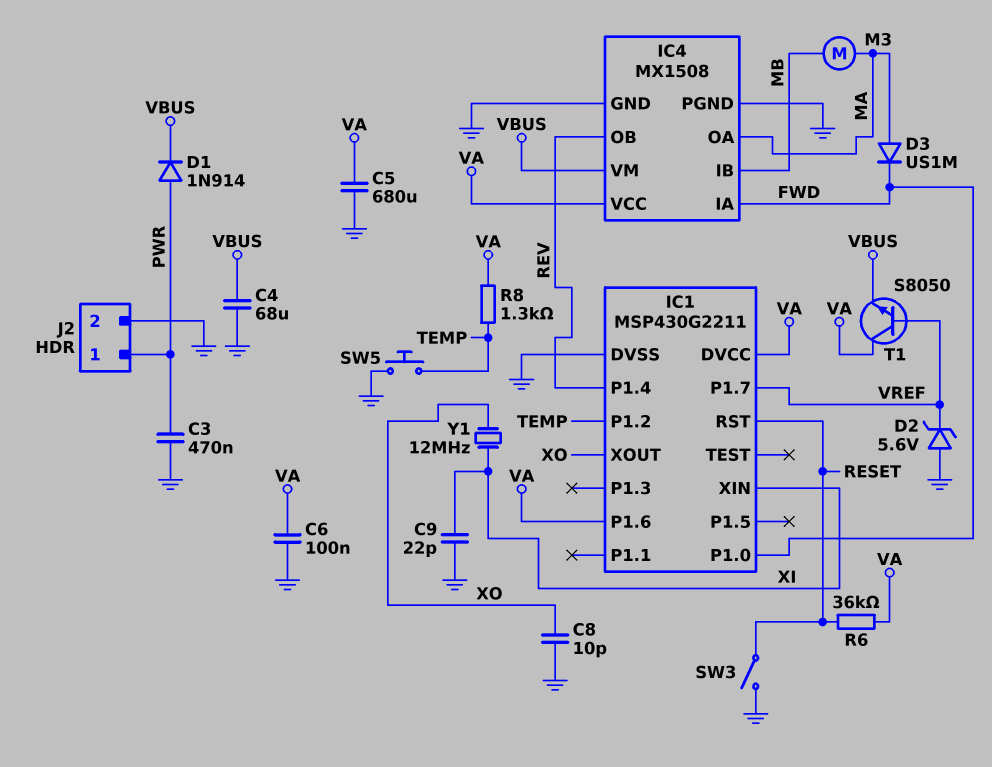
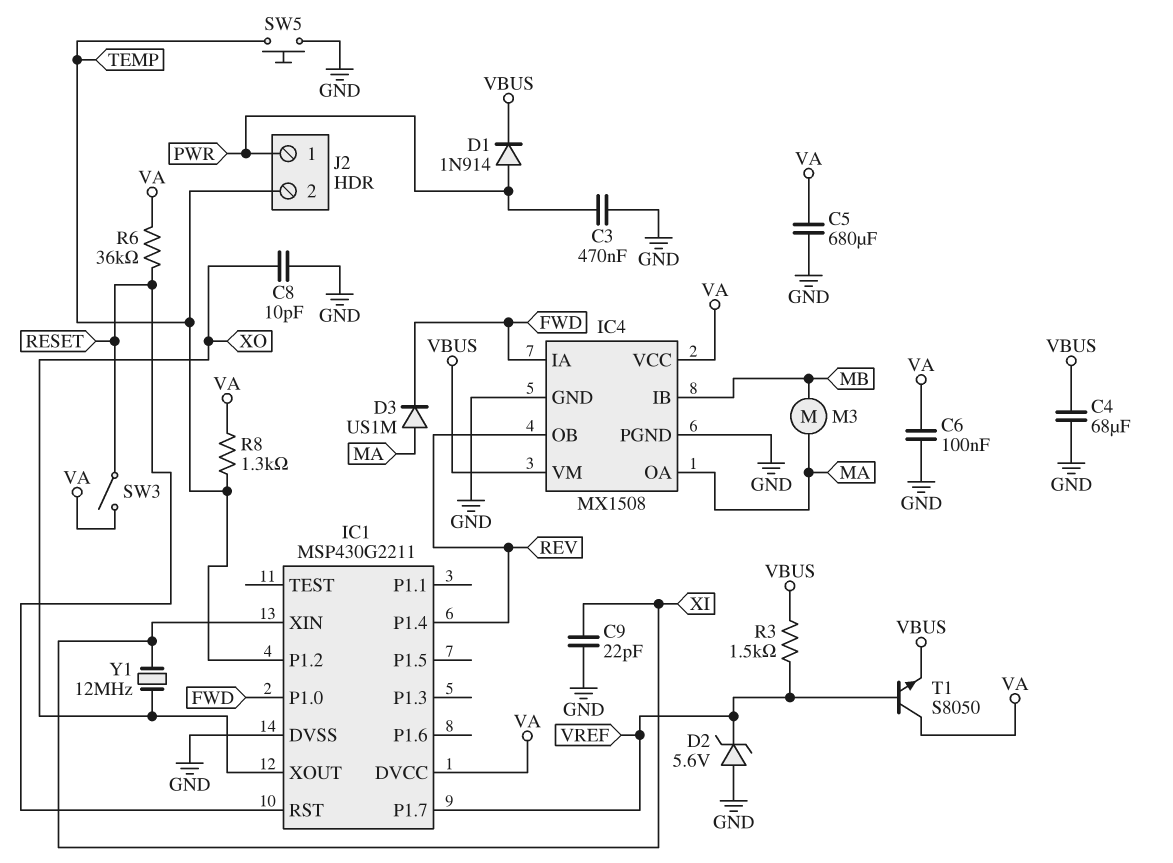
IC1 pin P1.6: VA -> none
J2 pin 2: GND -> TEMP
R3: none -> 1.5k (VBUS, VREF)
SW3: switch (GND, RESET) -> switch (RESET, VA)

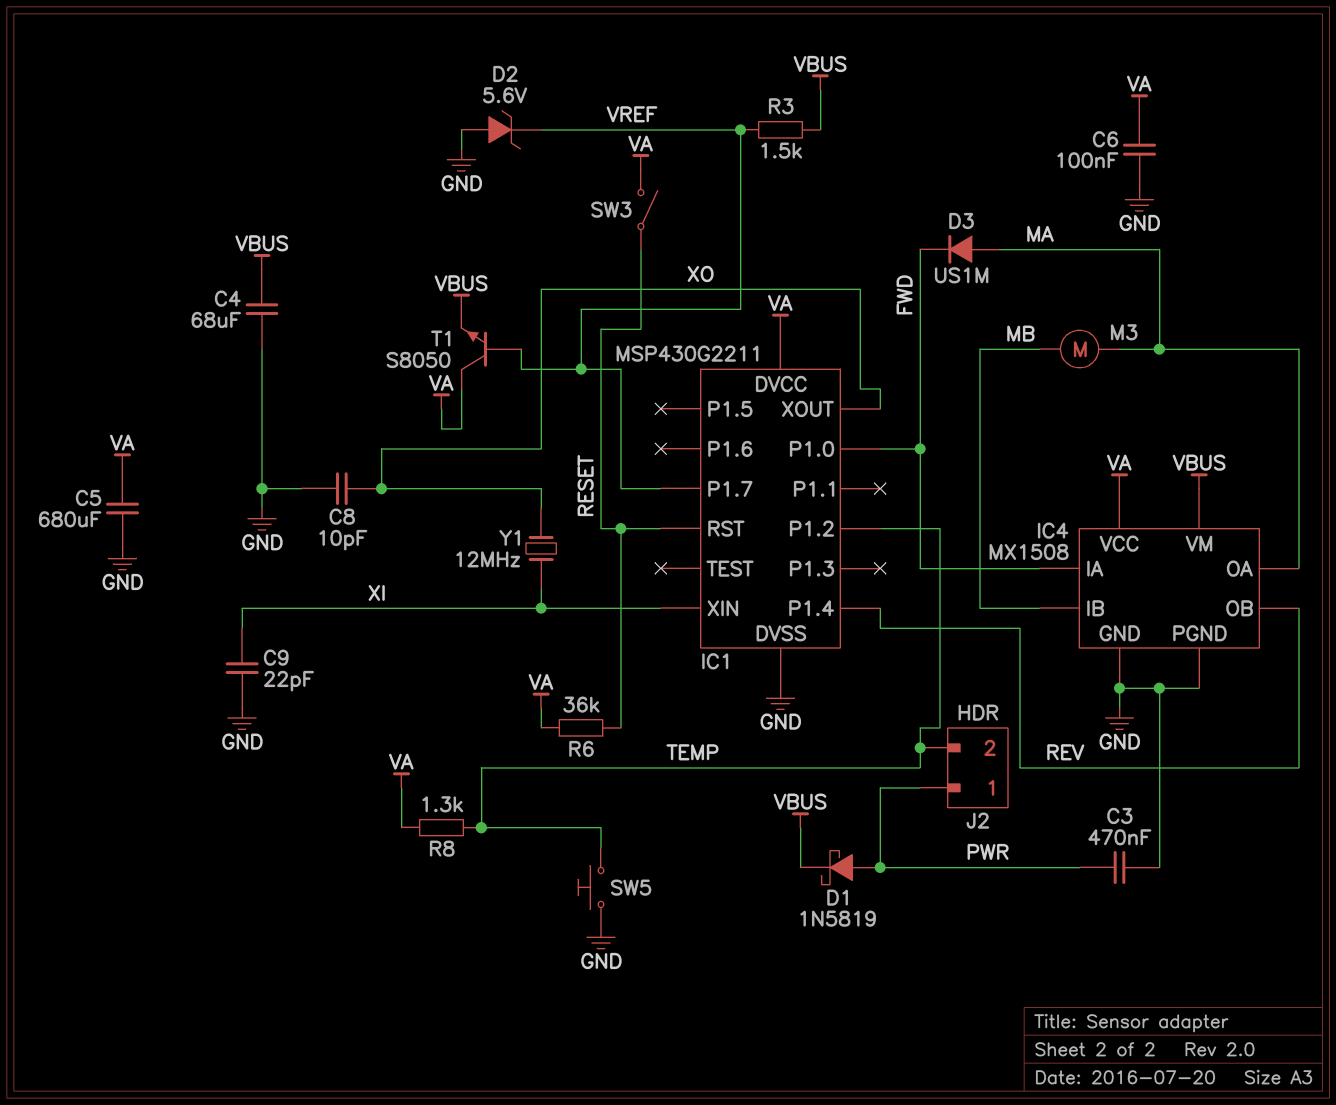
D1: diode 1N914 (A PWR, K VBUS) -> schottky 1N5819 (A PWR, K VBUS)

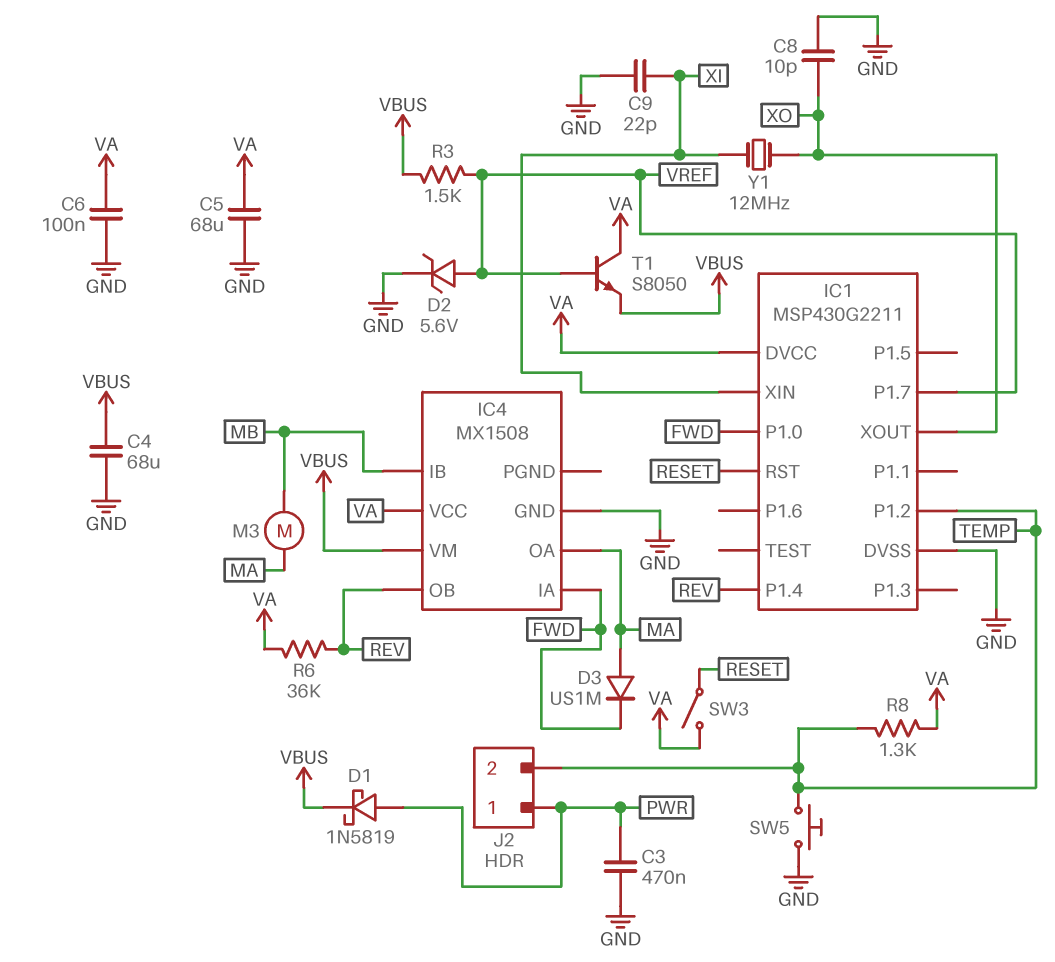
C5: 680uF (GND, VA) -> 68uF (GND, VA)
D2: zener 5.6V (A GND, K VREF) -> zener 5.6V (A VREF, K GND)
IC4 pin PGND: GND -> none
R6: 36k (RESET, VA) -> 36k (REV, VA)

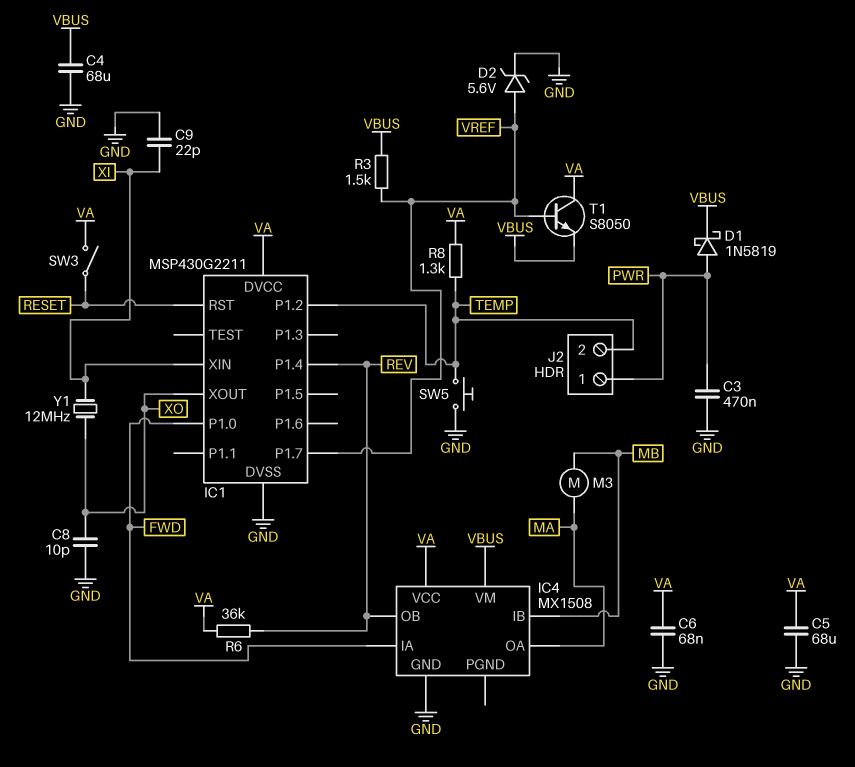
C6: 100nF (GND, VA) -> 68nF (GND, VA)
D3: diode US1M (A MA, K FWD) -> none

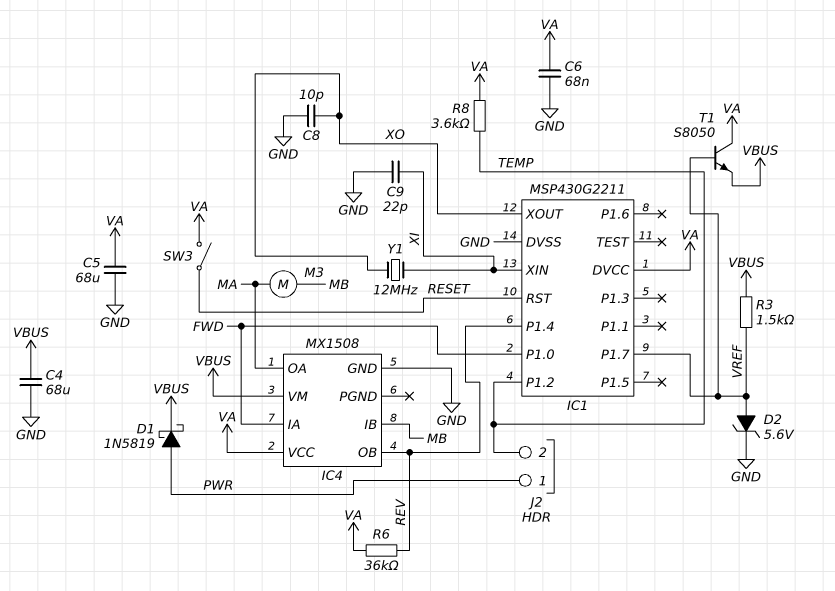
C3: 470nF (GND, PWR) -> none
R8: 1.3k (TEMP, VA) -> 3.6k (TEMP, VA)
SW5: button (GND, TEMP) -> none

